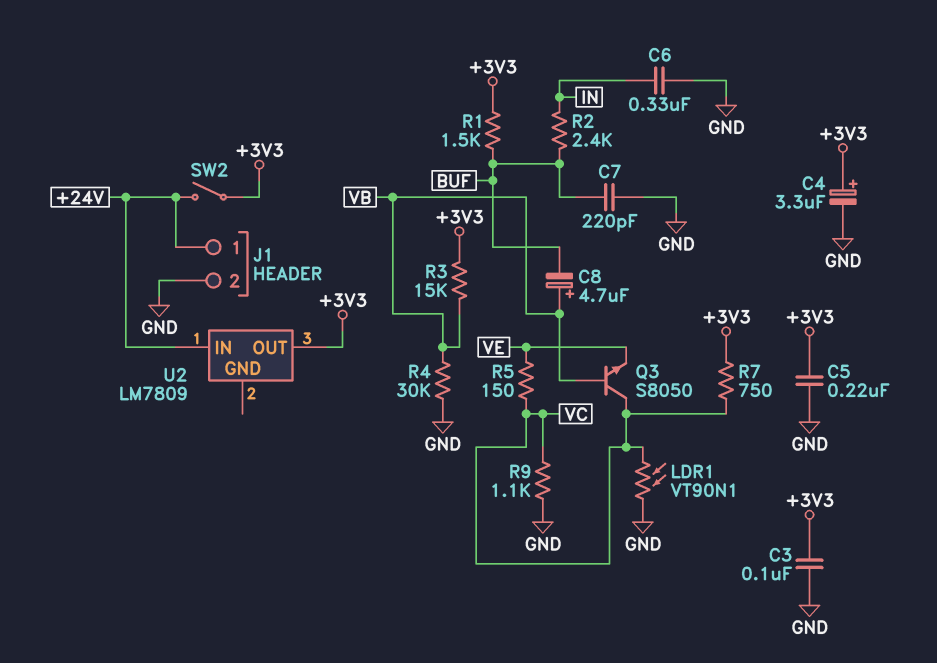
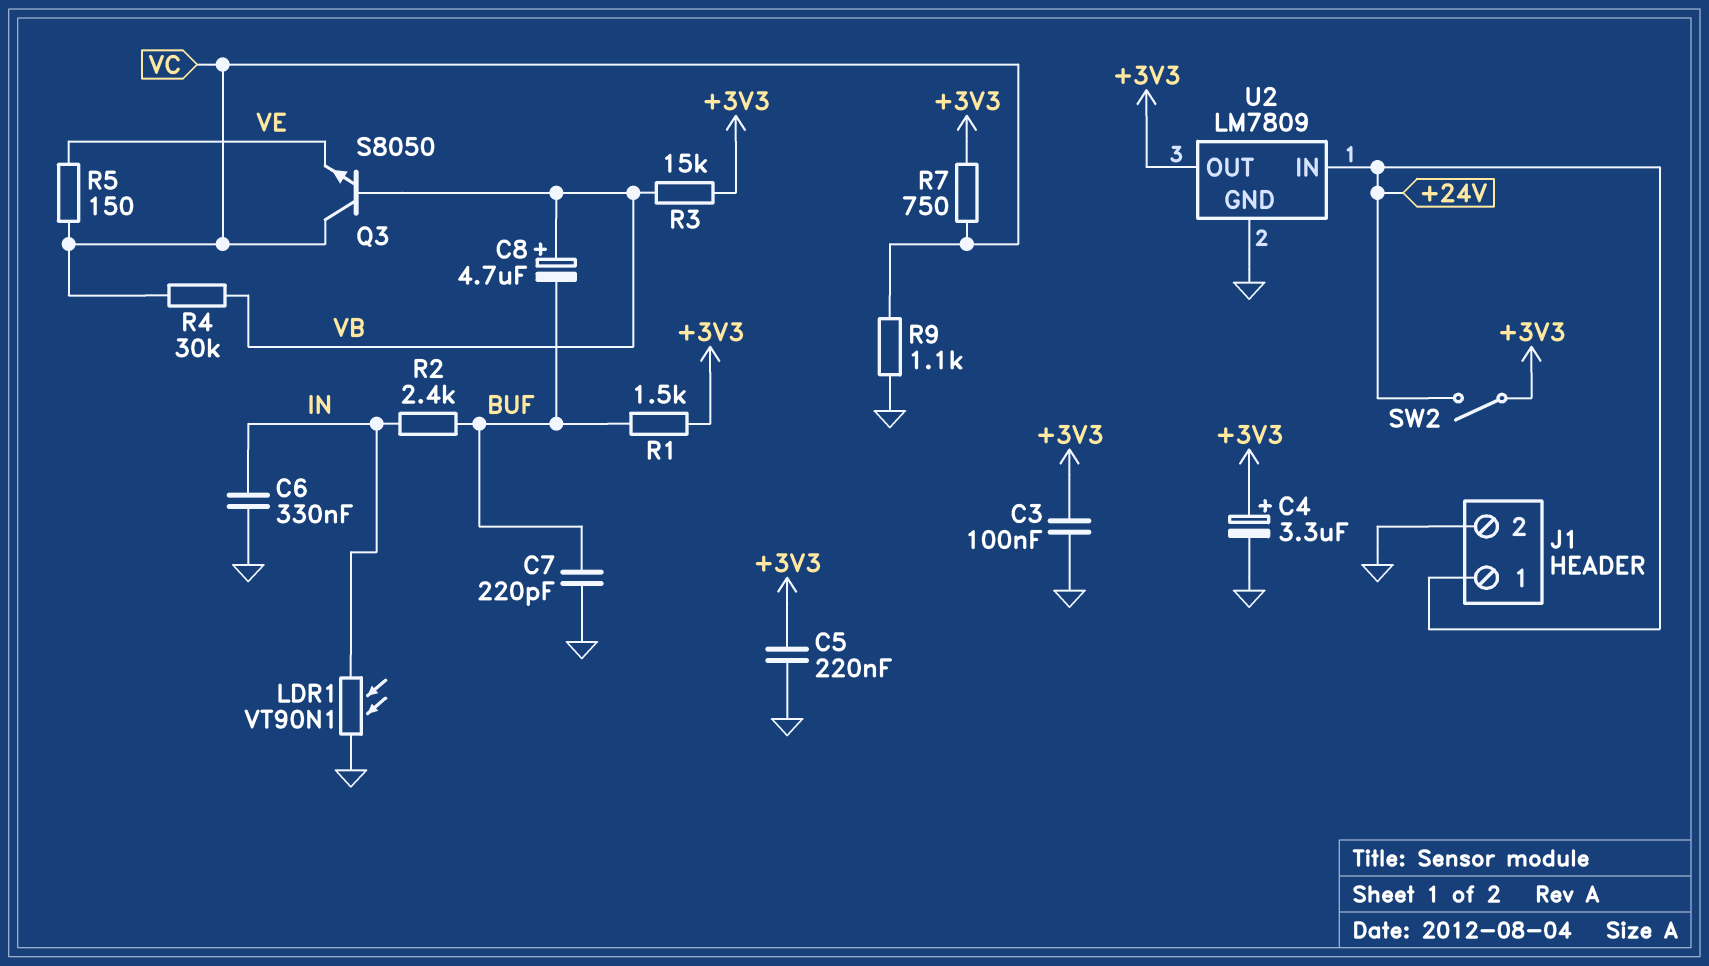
LDR1: VT90N1 (GND, VC) -> VT90N1 (GND, IN)
R4: 30k (GND, VB) -> 30k (VB, VC)
U2 pin GND: none -> GND

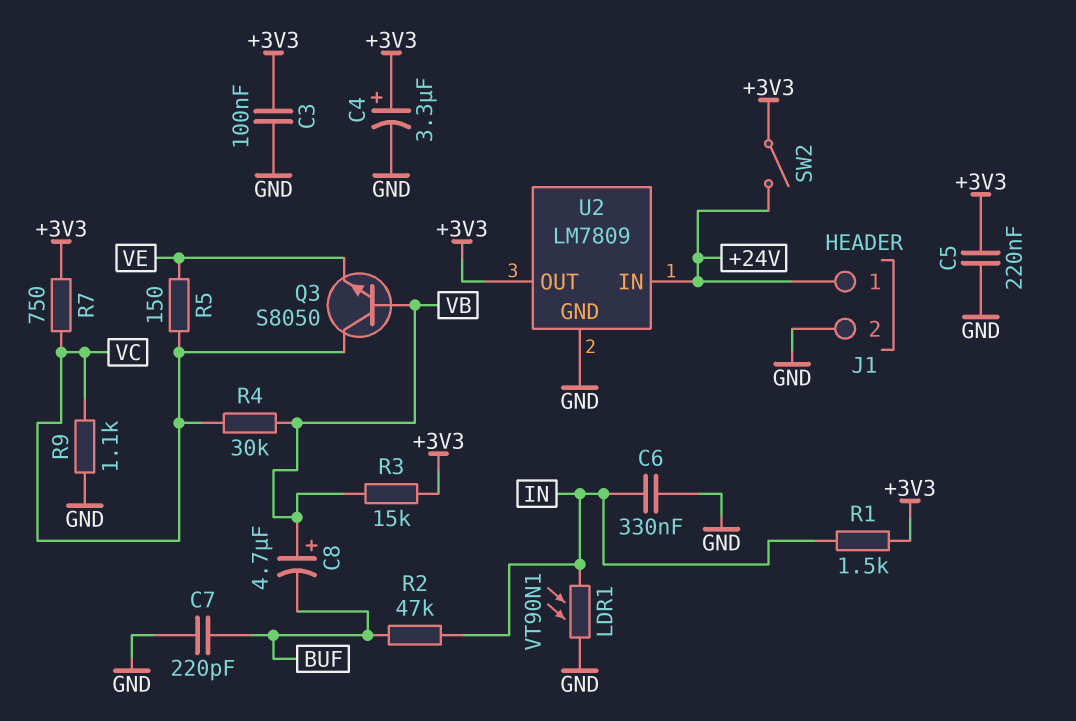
R1: 1.5k (+3V3, BUF) -> 1.5k (+3V3, IN)
R2: 2.4k (BUF, IN) -> 47k (BUF, IN)

